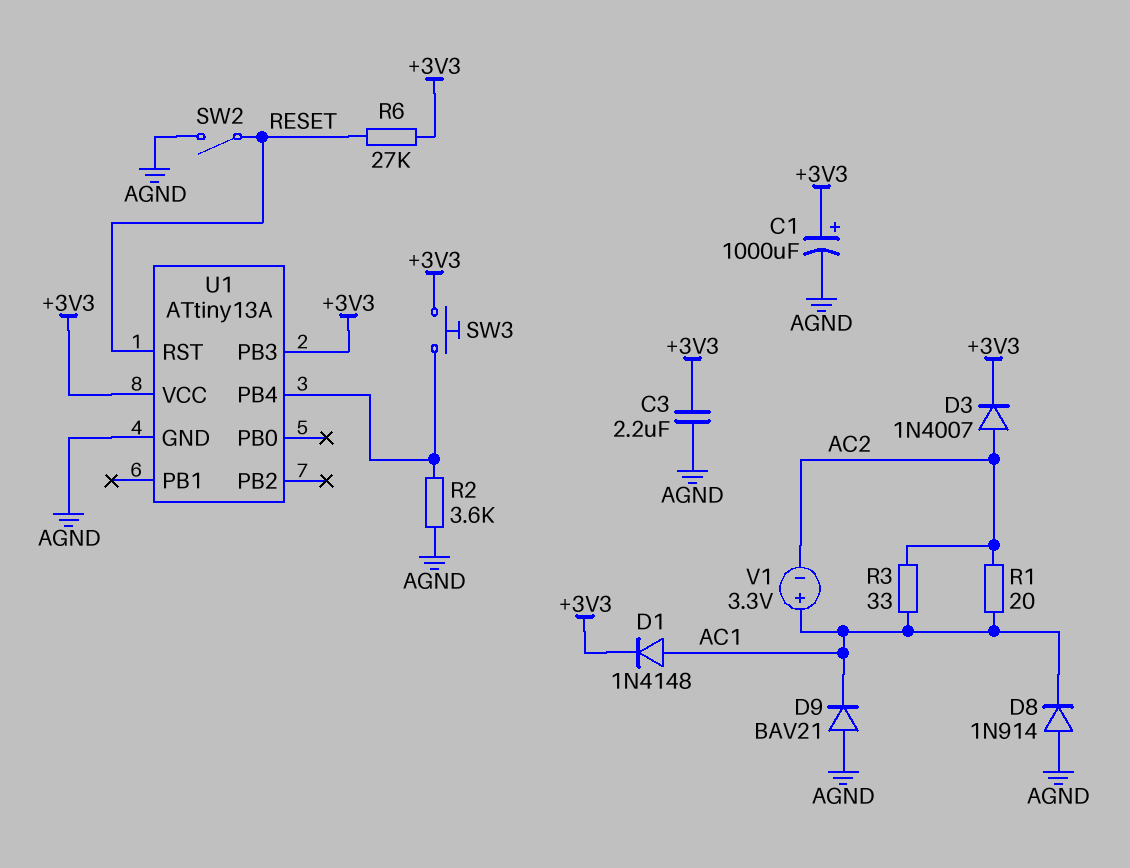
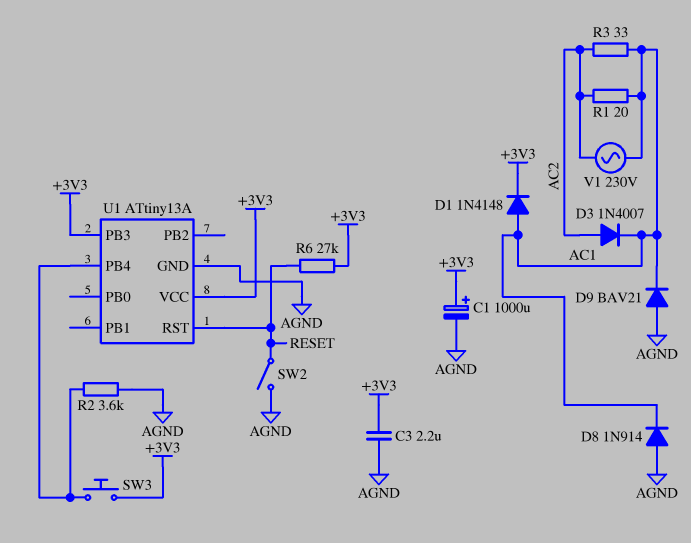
D3: diode 1N4007 (A AC2, K +3V3) -> diode 1N4007 (A AC2, K AC1)
V1: 3.3V (plus AC1, minus AC2) -> AC 230V (AC1, AC2)

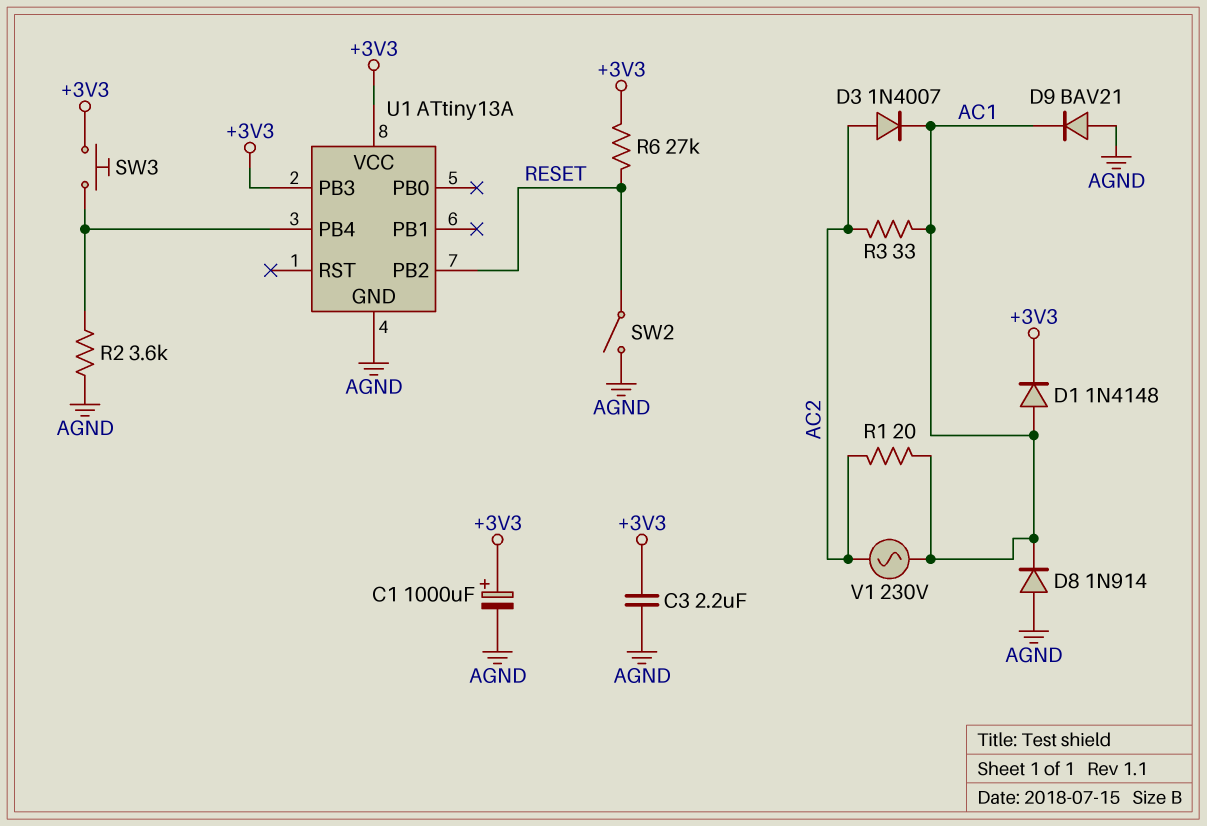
U1 pin PB2: none -> RESET
U1 pin RST: RESET -> none

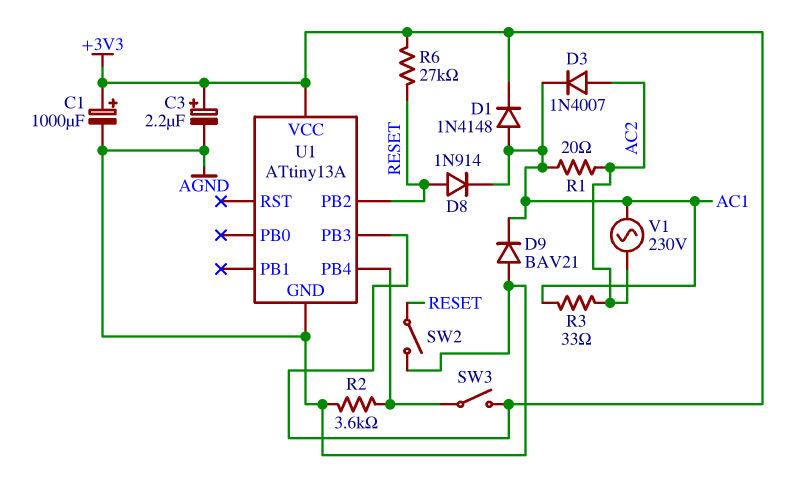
C3: 2.2uF (+3V3, AGND) -> 2.2uF (plus +3V3, minus AGND)
D8: diode 1N914 (A AGND, K AC1) -> diode 1N914 (A RESET, K AC1)
SW3: button (+3V3, U1/PB4) -> switch (+3V3, U1/PB4)

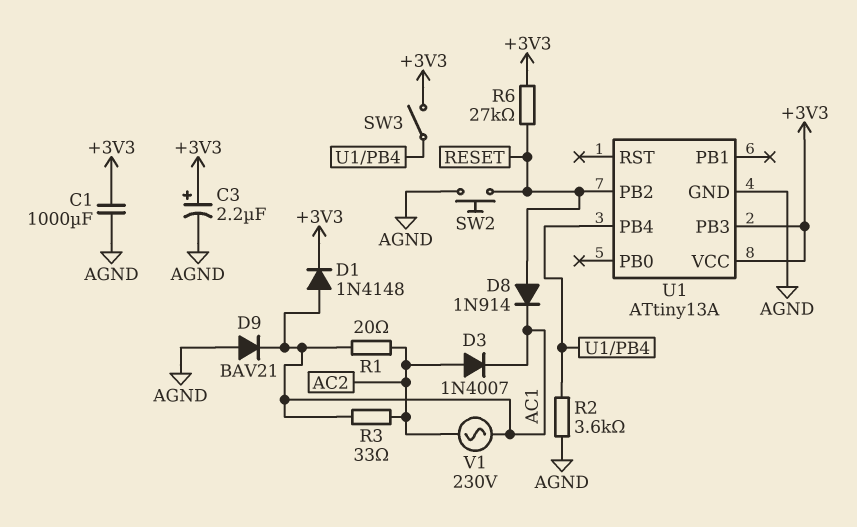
C1: 1000uF (plus +3V3, minus AGND) -> 1000uF (+3V3, AGND)
SW2: switch (AGND, RESET) -> button (AGND, RESET)

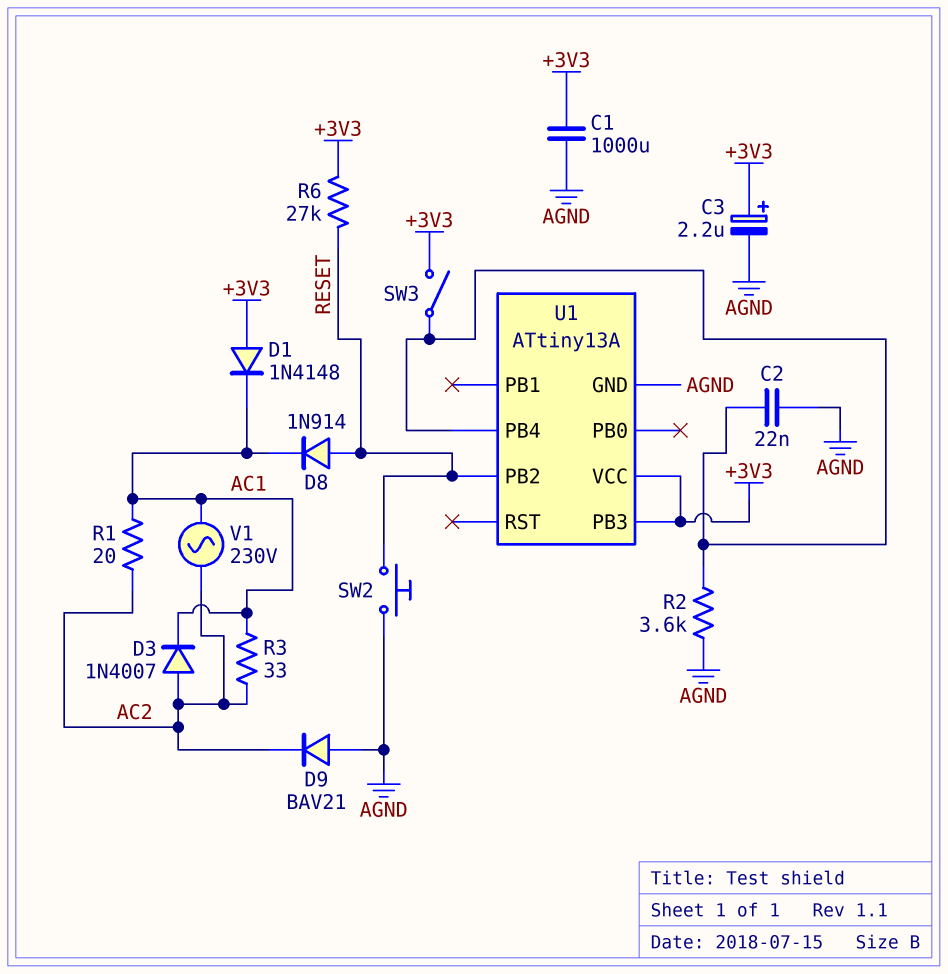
C2: none -> 22nF (AGND, U1/PB4)
D1: diode 1N4148 (A AC1, K +3V3) -> diode 1N4148 (A +3V3, K AC1)
D9: diode BAV21 (A AGND, K AC1) -> diode BAV21 (A AGND, K AC2)

